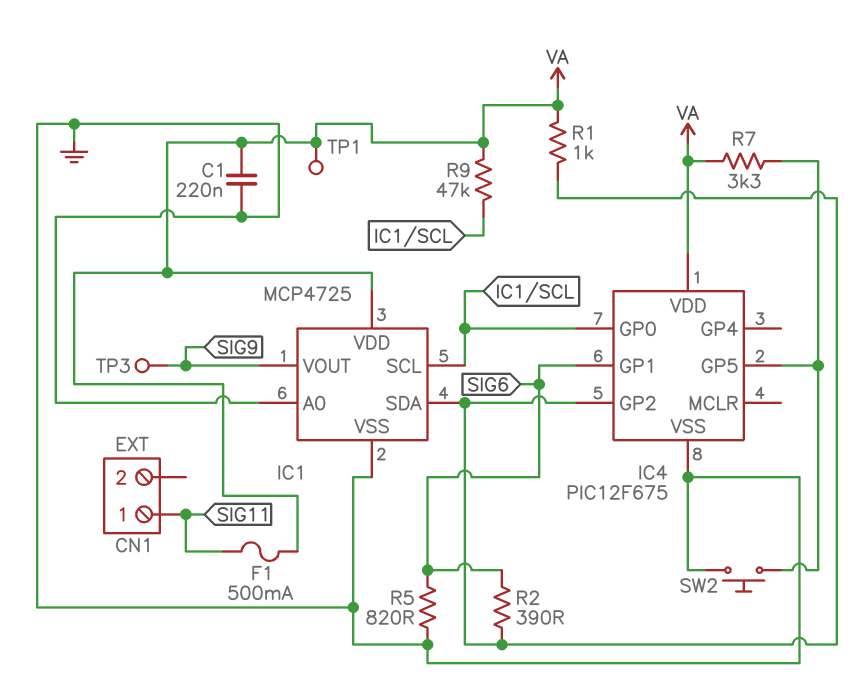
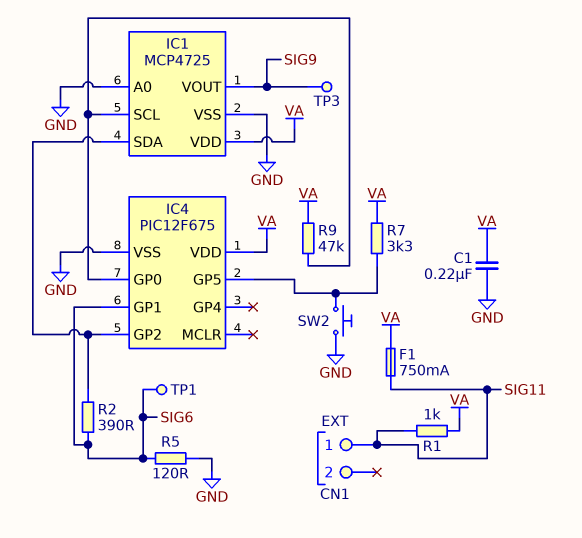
F1: 500mA (SIG11, VA) -> 750mA (SIG11, VA)
R1: 1k (IC1/SDA, VA) -> 1k (SIG11, VA)
R5: 820 (GND, SIG6) -> 120 (GND, SIG6)
TP1: test point (VA) -> test point (SIG6)

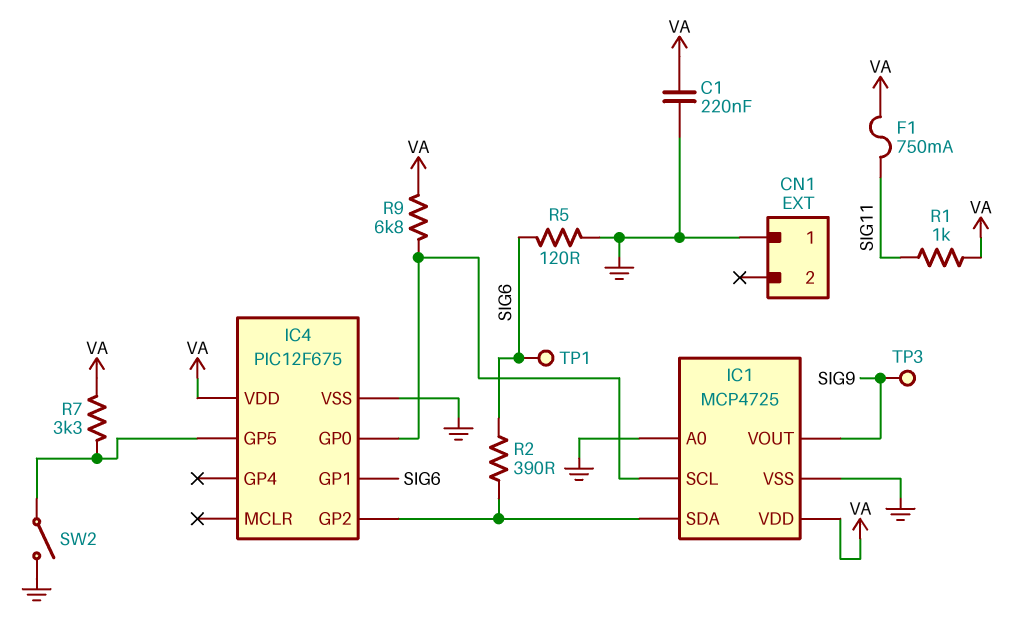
CN1 pin 1: SIG11 -> GND
R9: 47k (IC1/SCL, VA) -> 6.8k (IC1/SCL, VA)
SW2: button (GND, IC4/GP5) -> switch (GND, IC4/GP5)

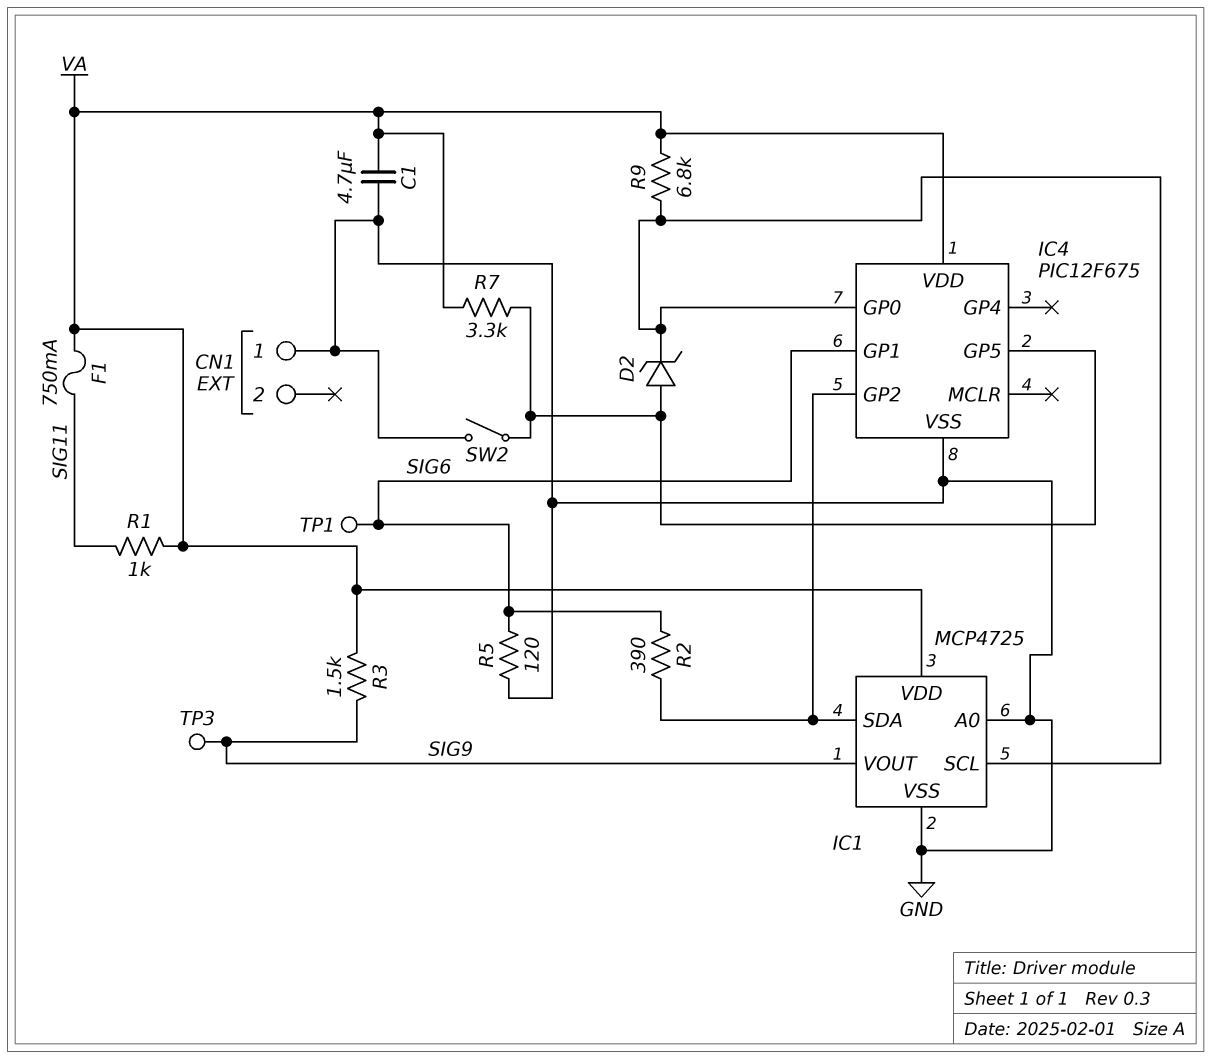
C1: 220nF (GND, VA) -> 4.7uF (GND, VA)
D2: none -> zener (A IC4/GP5, K IC1/SCL)
R3: none -> 1.5k (SIG9, VA)

